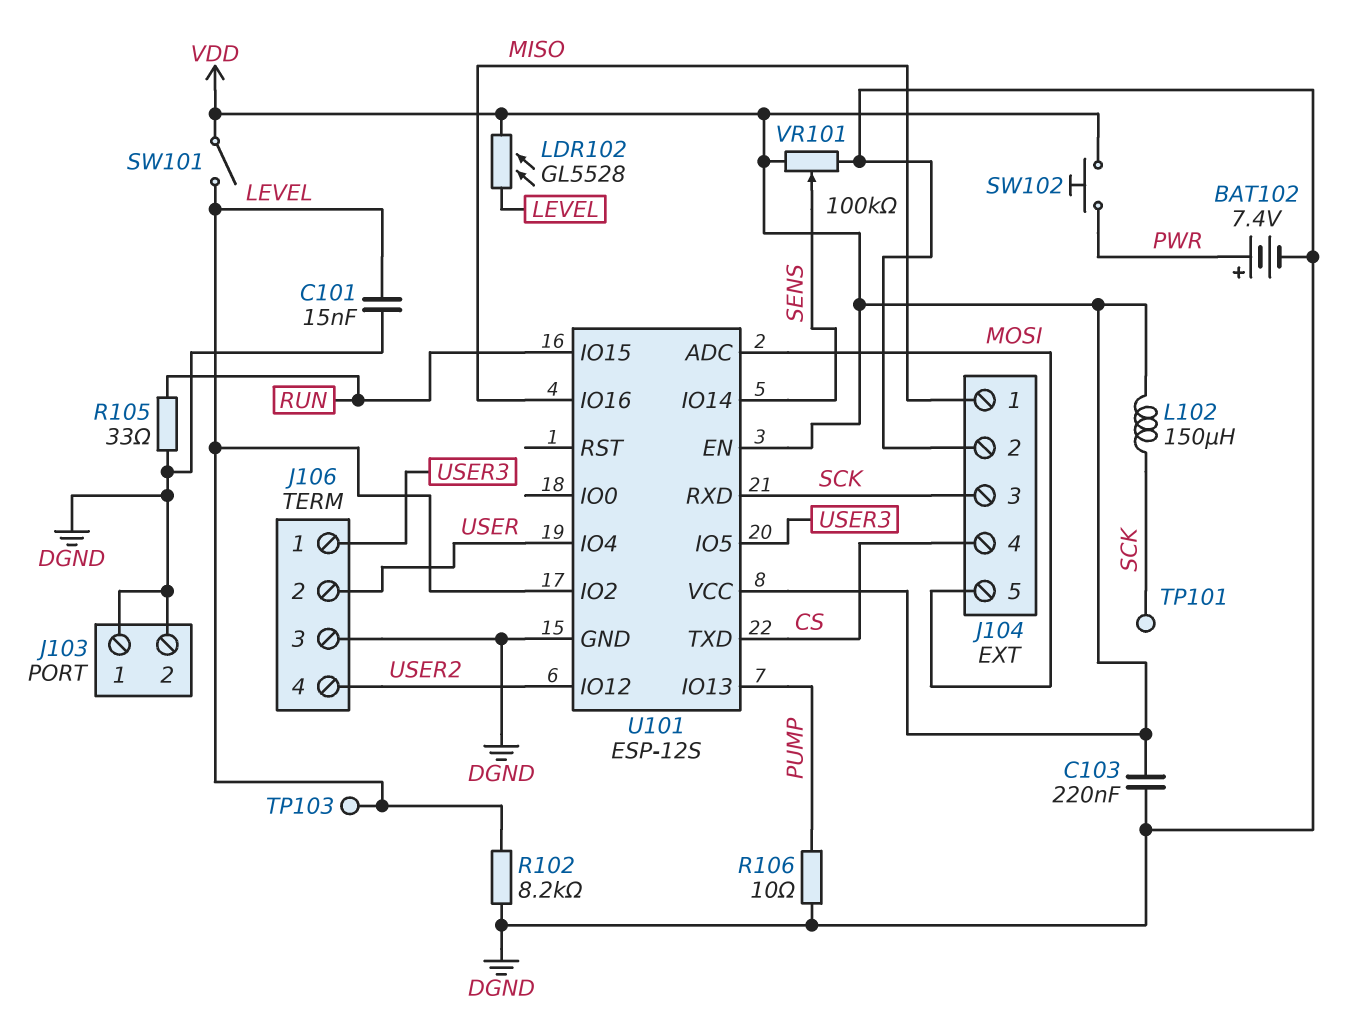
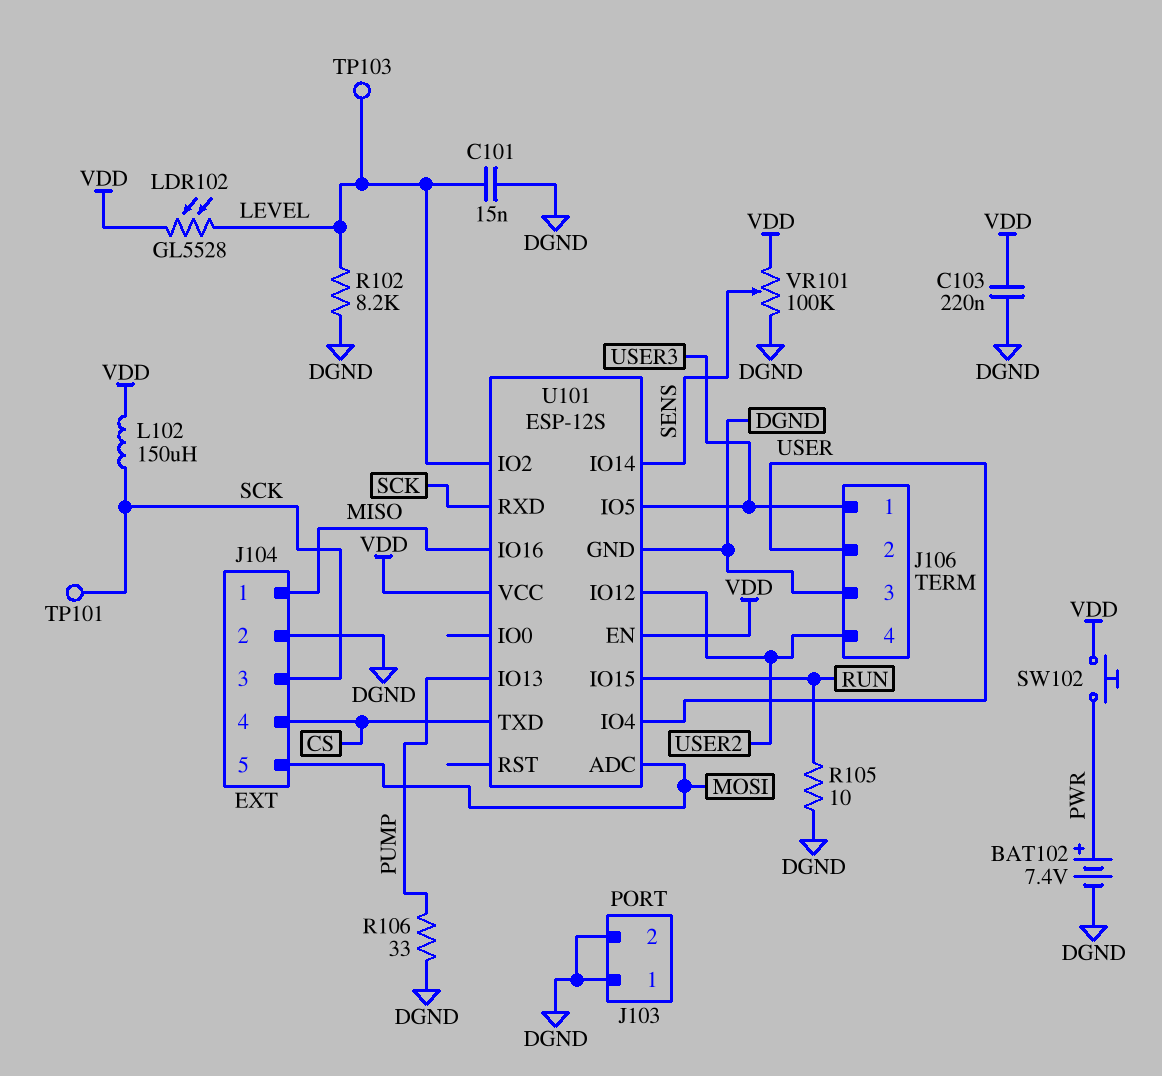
R105: 33 (DGND, RUN) -> 10 (DGND, RUN)
R106: 10 (DGND, PUMP) -> 33 (DGND, PUMP)
SW101: switch (LEVEL, VDD) -> none

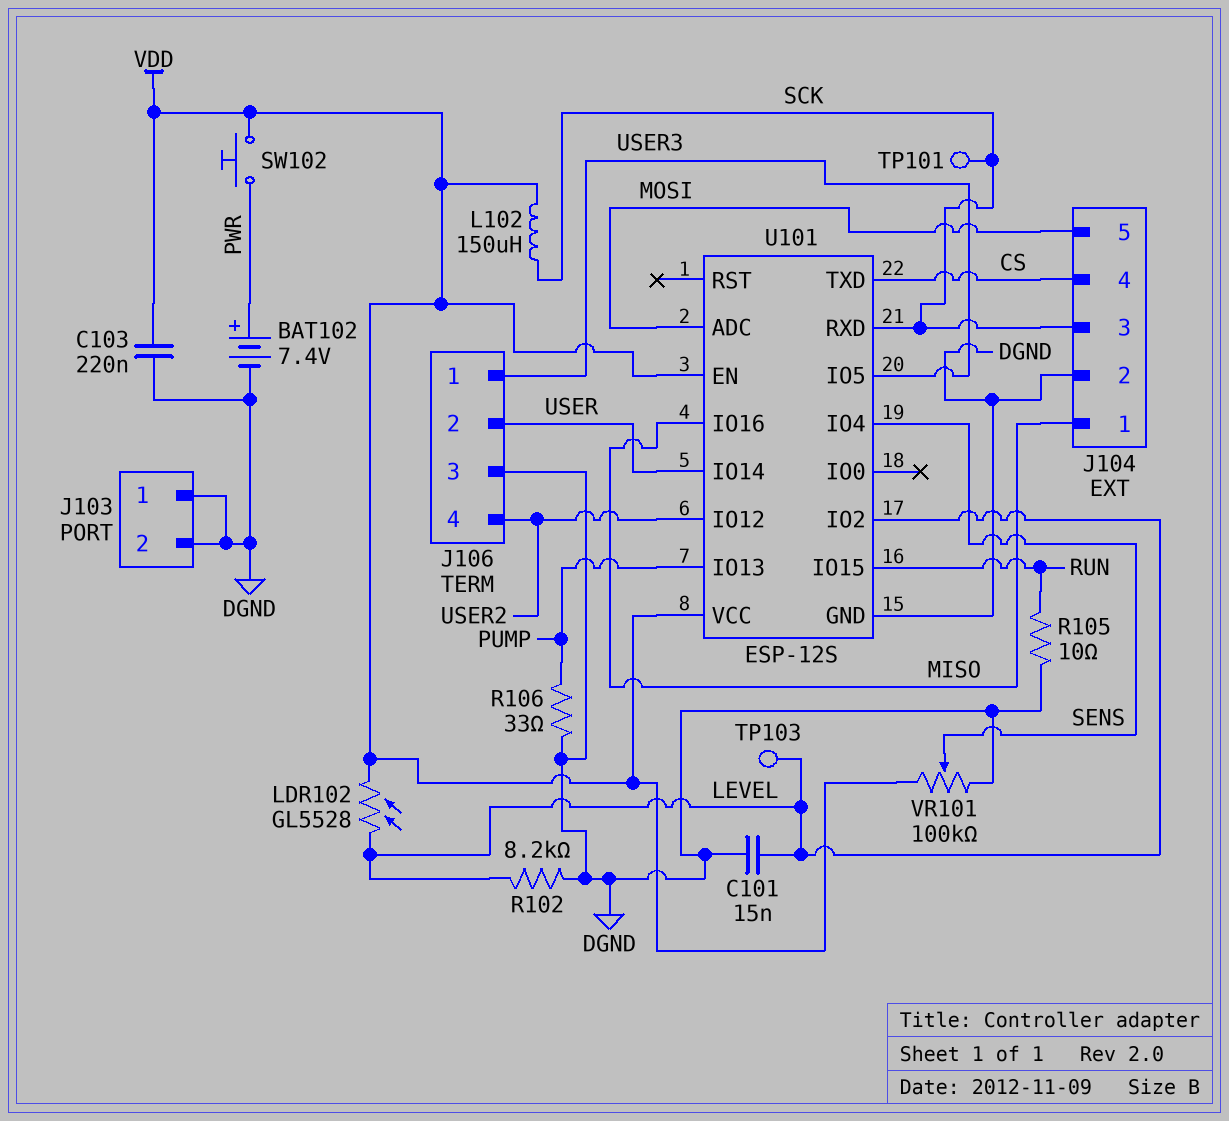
U101 pin IO4: USER -> SENS
U101 pin IO14: SENS -> USER

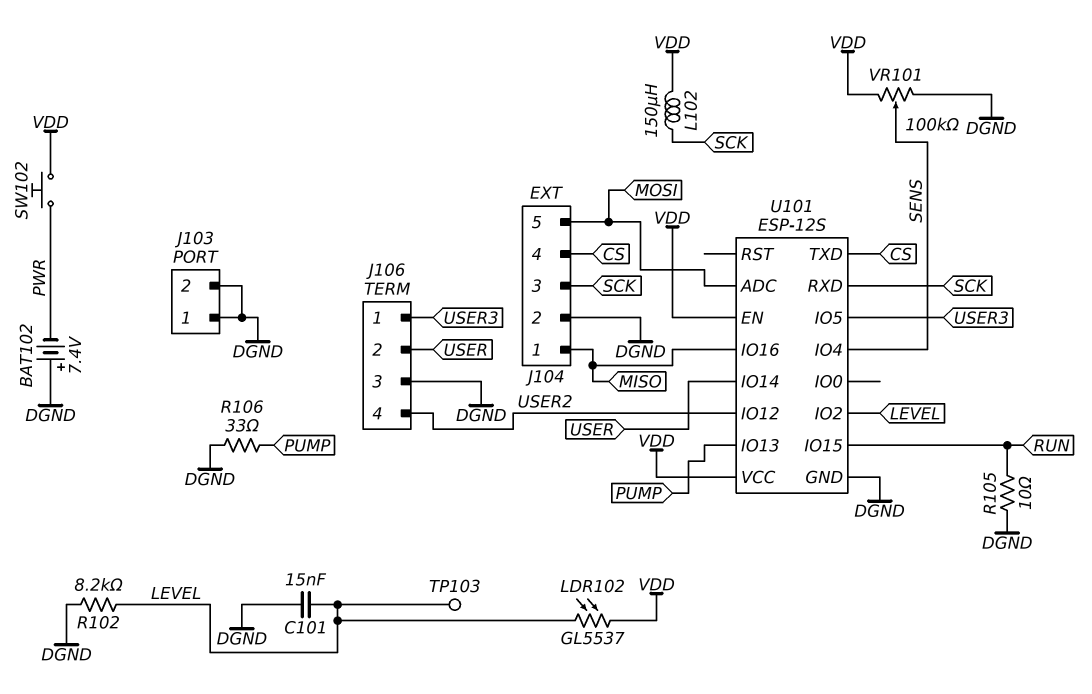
BAT102: 7.4V (plus PWR, minus DGND) -> 7.4V (plus DGND, minus PWR)
C103: 220nF (DGND, VDD) -> none
LDR102: GL5528 (LEVEL, VDD) -> GL5537 (LEVEL, VDD)
TP101: test point (SCK) -> none

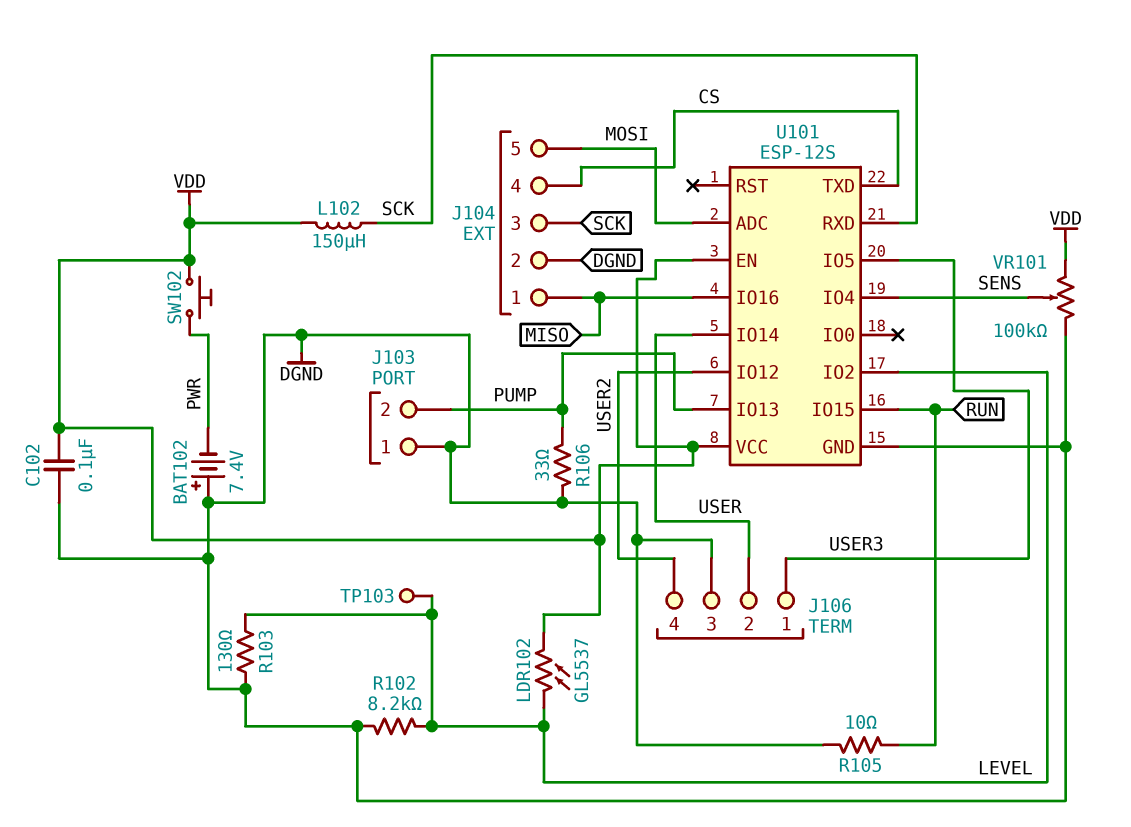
C101: 15nF (DGND, LEVEL) -> none
C102: none -> 100nF (DGND, VDD)
J103 pin 2: DGND -> PUMP
R103: none -> 130 (DGND, LEVEL)

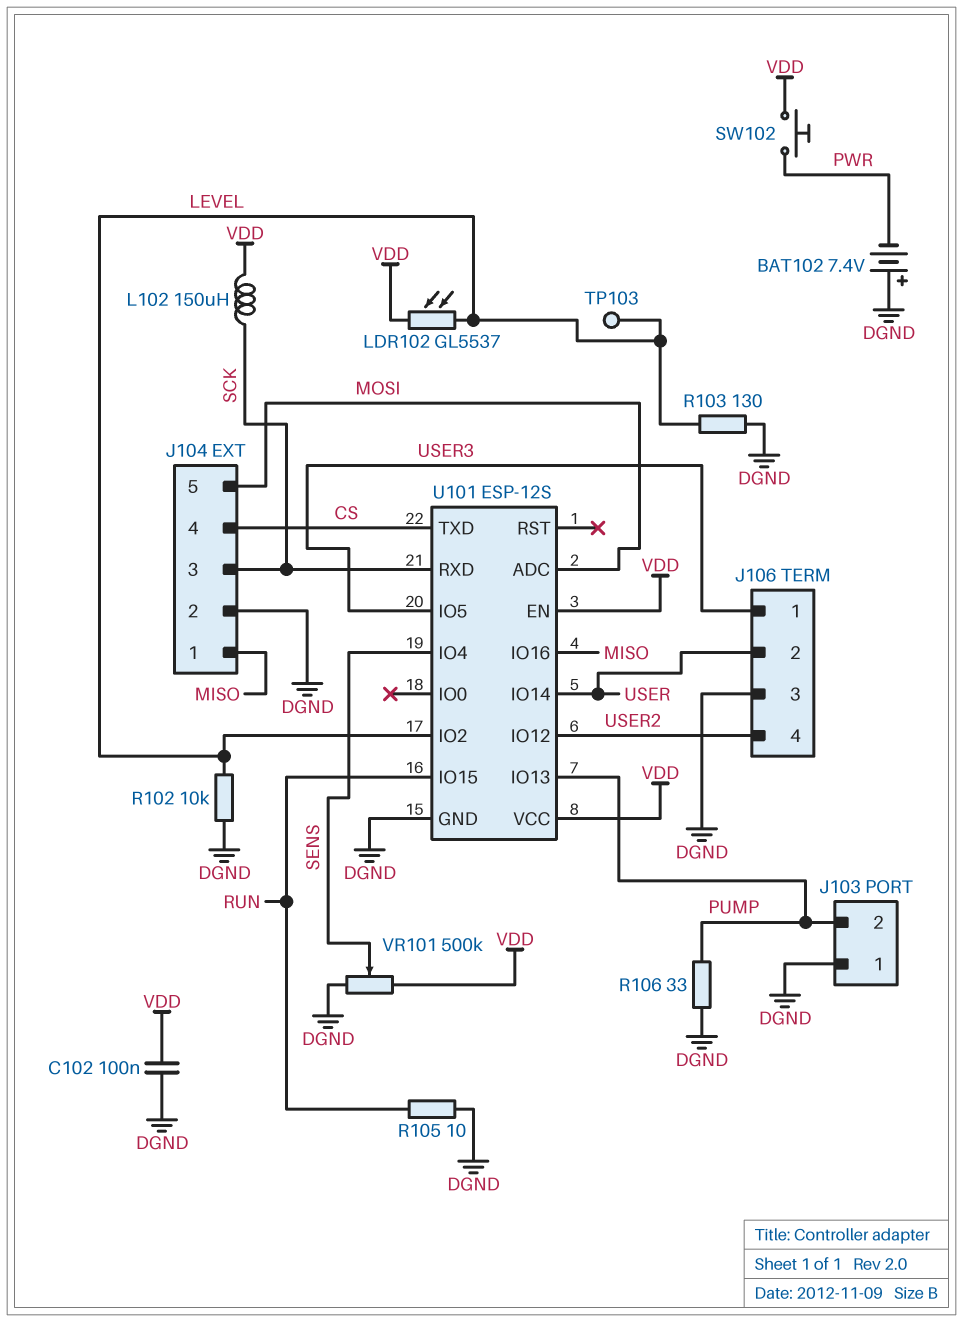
R102: 8.2k (DGND, LEVEL) -> 10k (DGND, LEVEL)
VR101: 100k (DGND, VDD, wiper SENS) -> 500k (DGND, VDD, wiper SENS)

